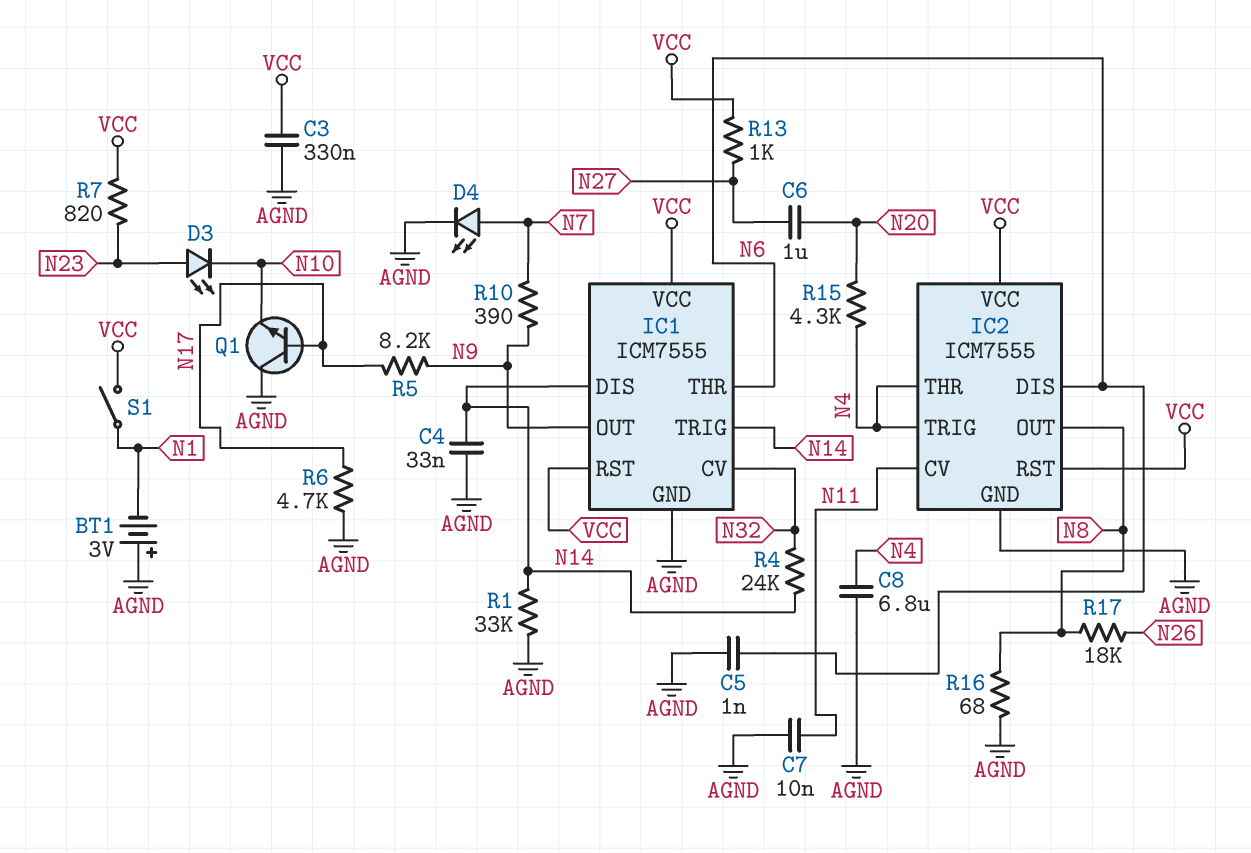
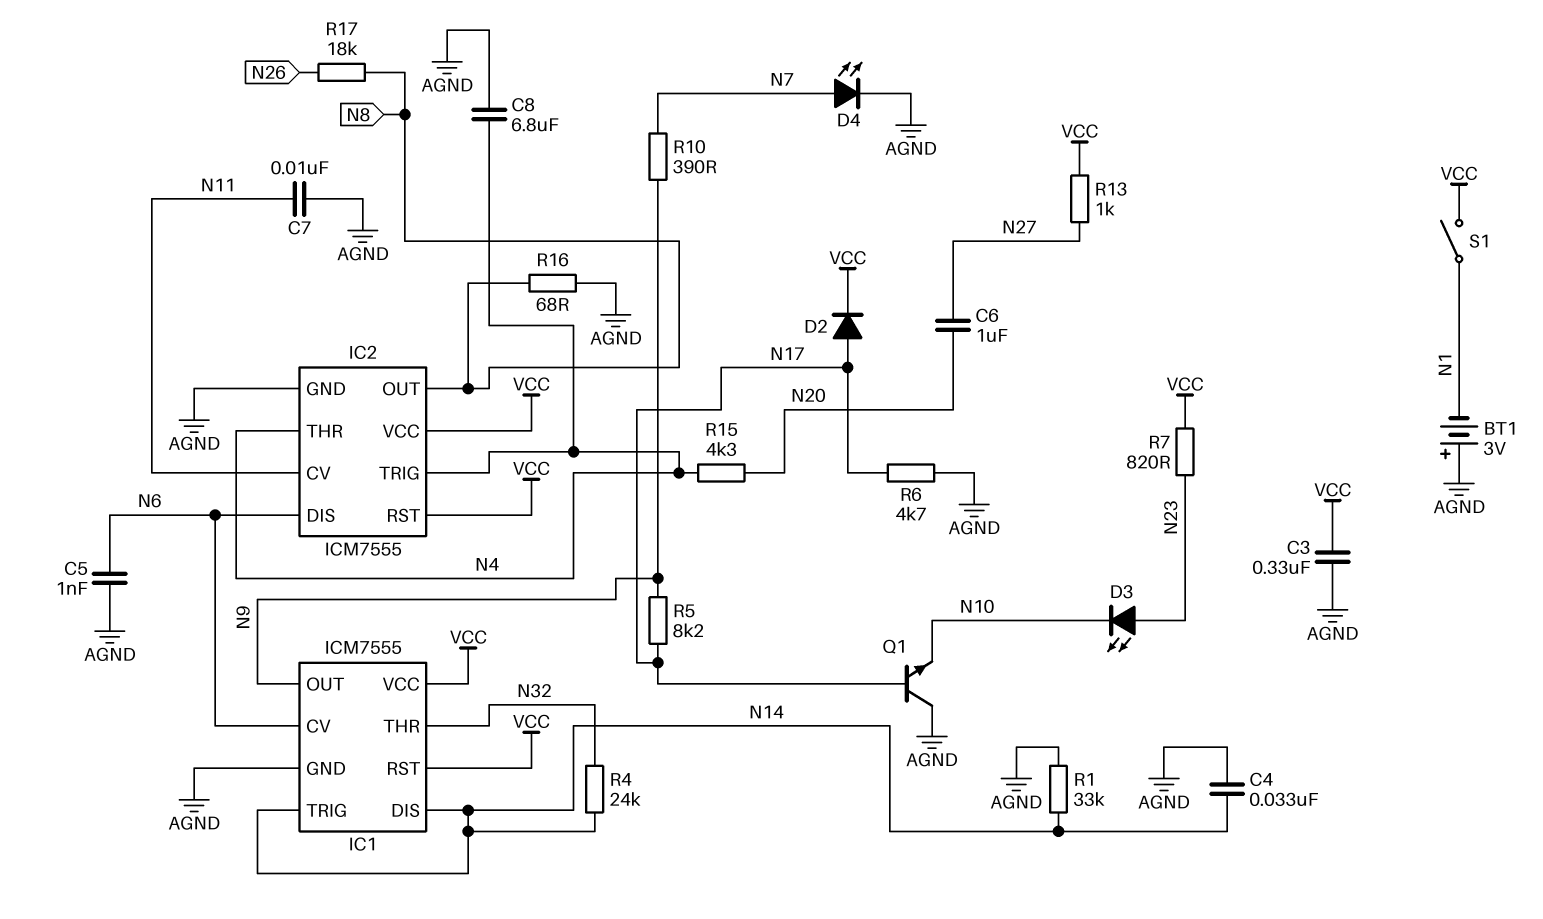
D2: none -> diode (A N17, K VCC)
IC1 pin CV: N32 -> N6
IC1 pin THR: N6 -> N32

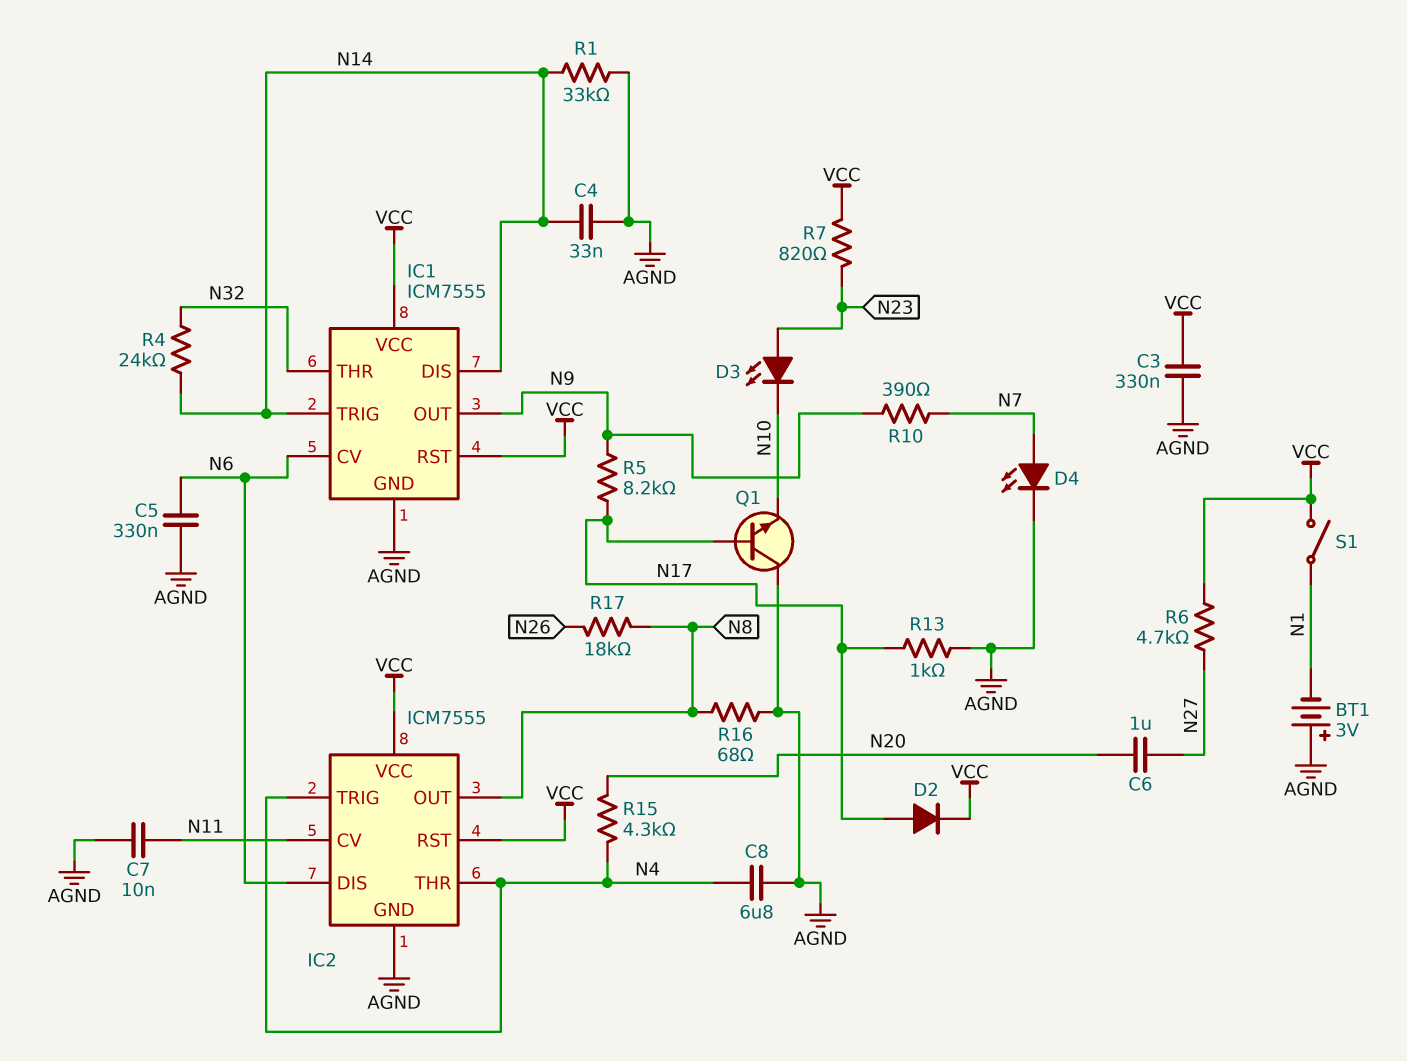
C5: 1nF (AGND, N6) -> 330nF (AGND, N6)
R6: 4.7k (AGND, N17) -> 4.7k (N27, VCC)
R13: 1k (N27, VCC) -> 1k (AGND, N17)

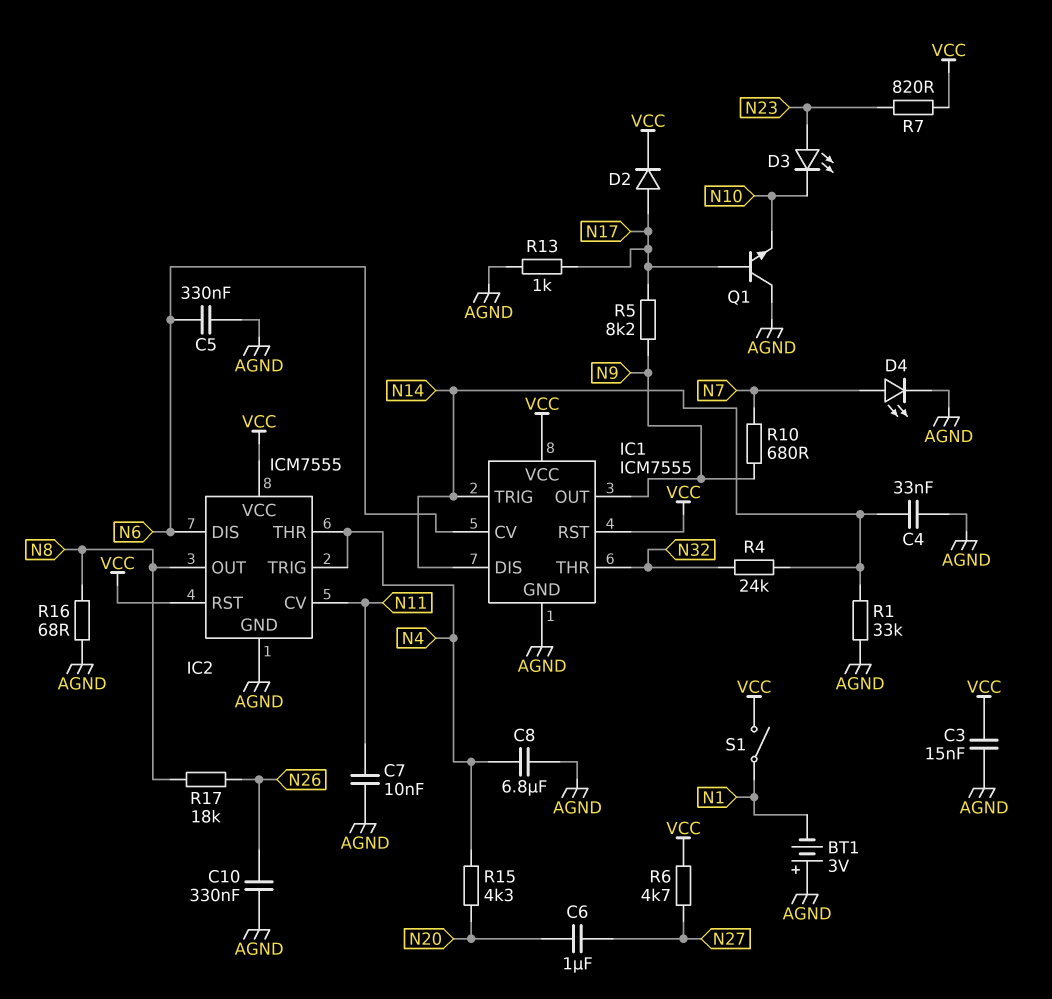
C3: 330nF (AGND, VCC) -> 15nF (AGND, VCC)
C10: none -> 330nF (AGND, N26)
R10: 390 (N7, N9) -> 680 (N7, N9)

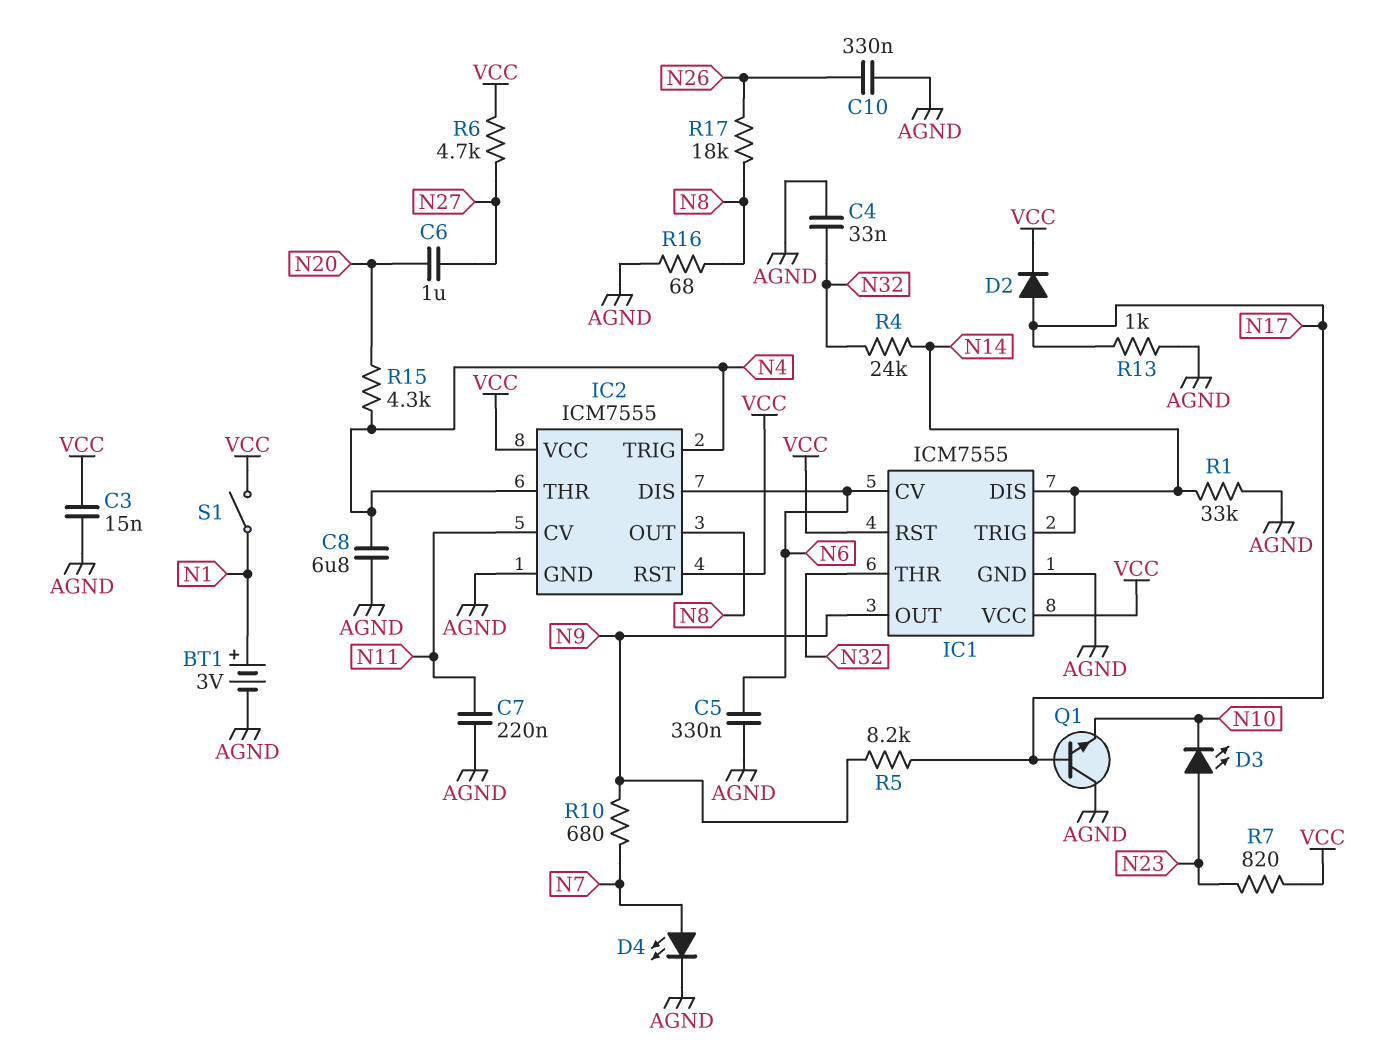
BT1: 3V (plus AGND, minus N1) -> 3V (plus N1, minus AGND)
C4: 33nF (AGND, N14) -> 33nF (AGND, N32)
C7: 10nF (AGND, N11) -> 220nF (AGND, N11)

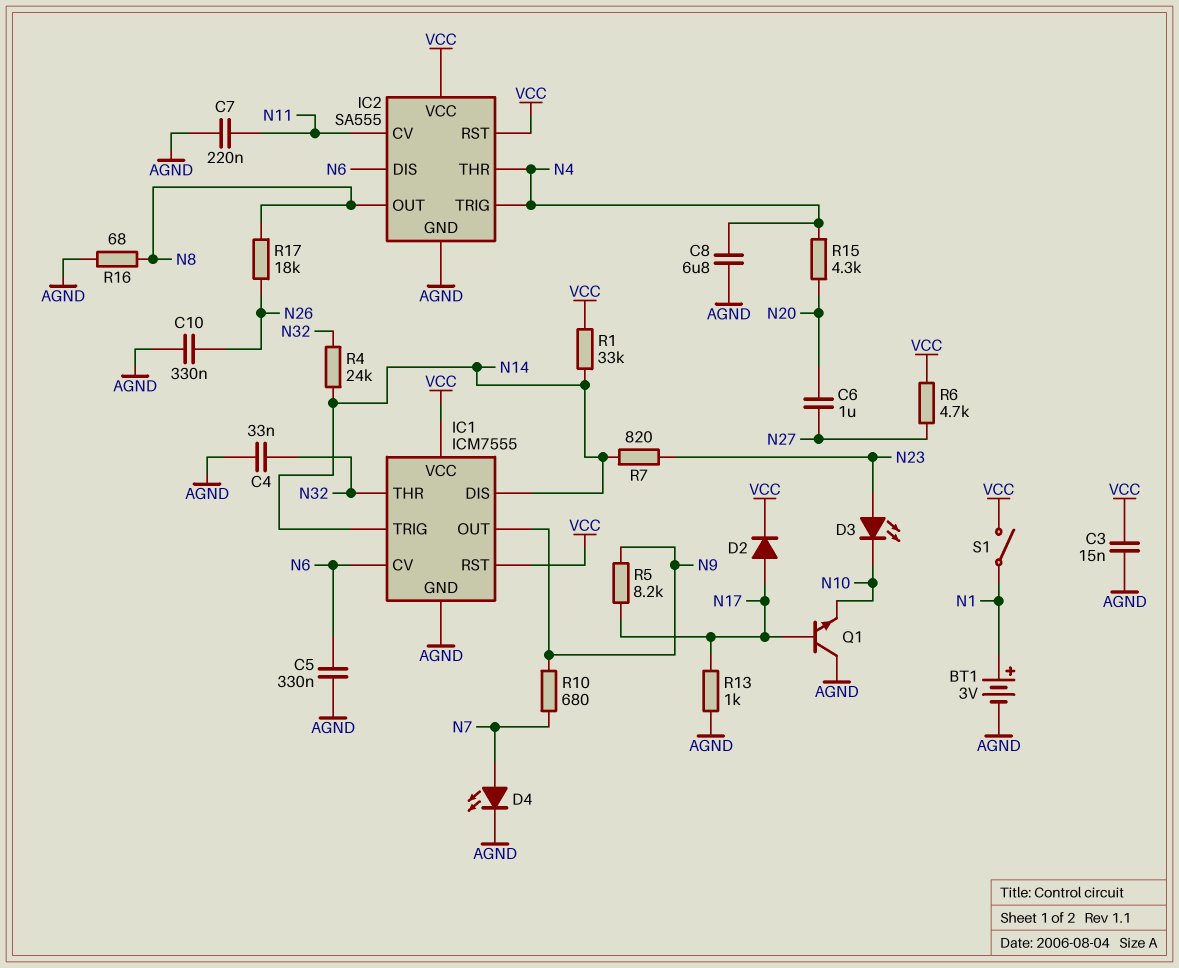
IC2: ICM7555 -> SA555
R1: 33k (AGND, N14) -> 33k (N14, VCC)
R7: 820 (N23, VCC) -> 820 (N14, N23)

